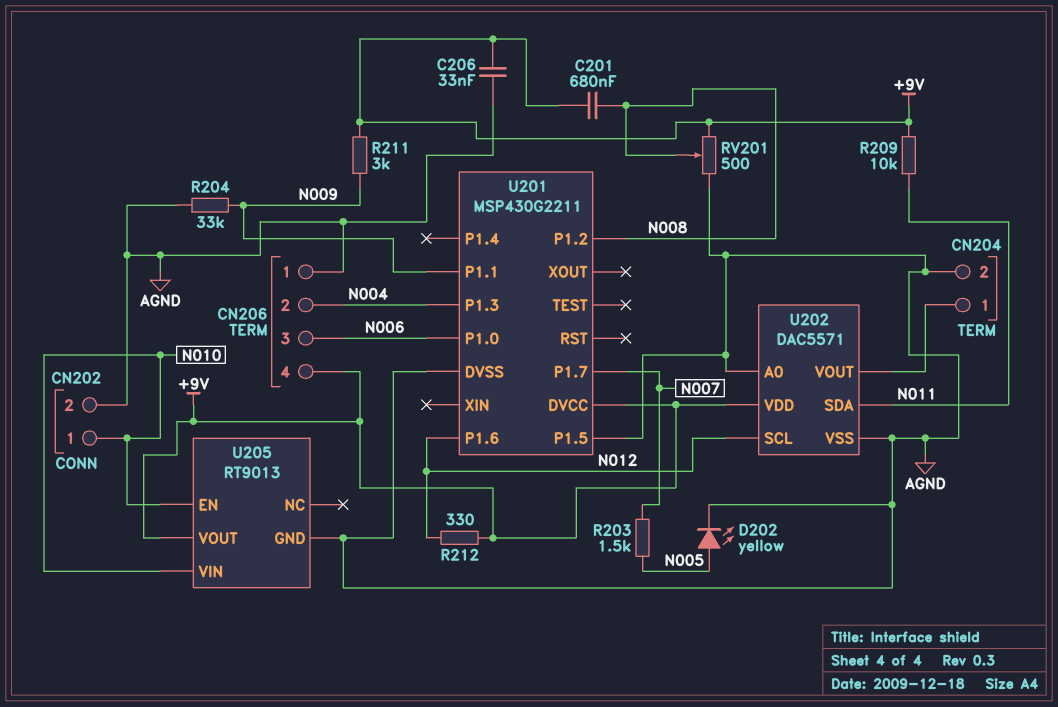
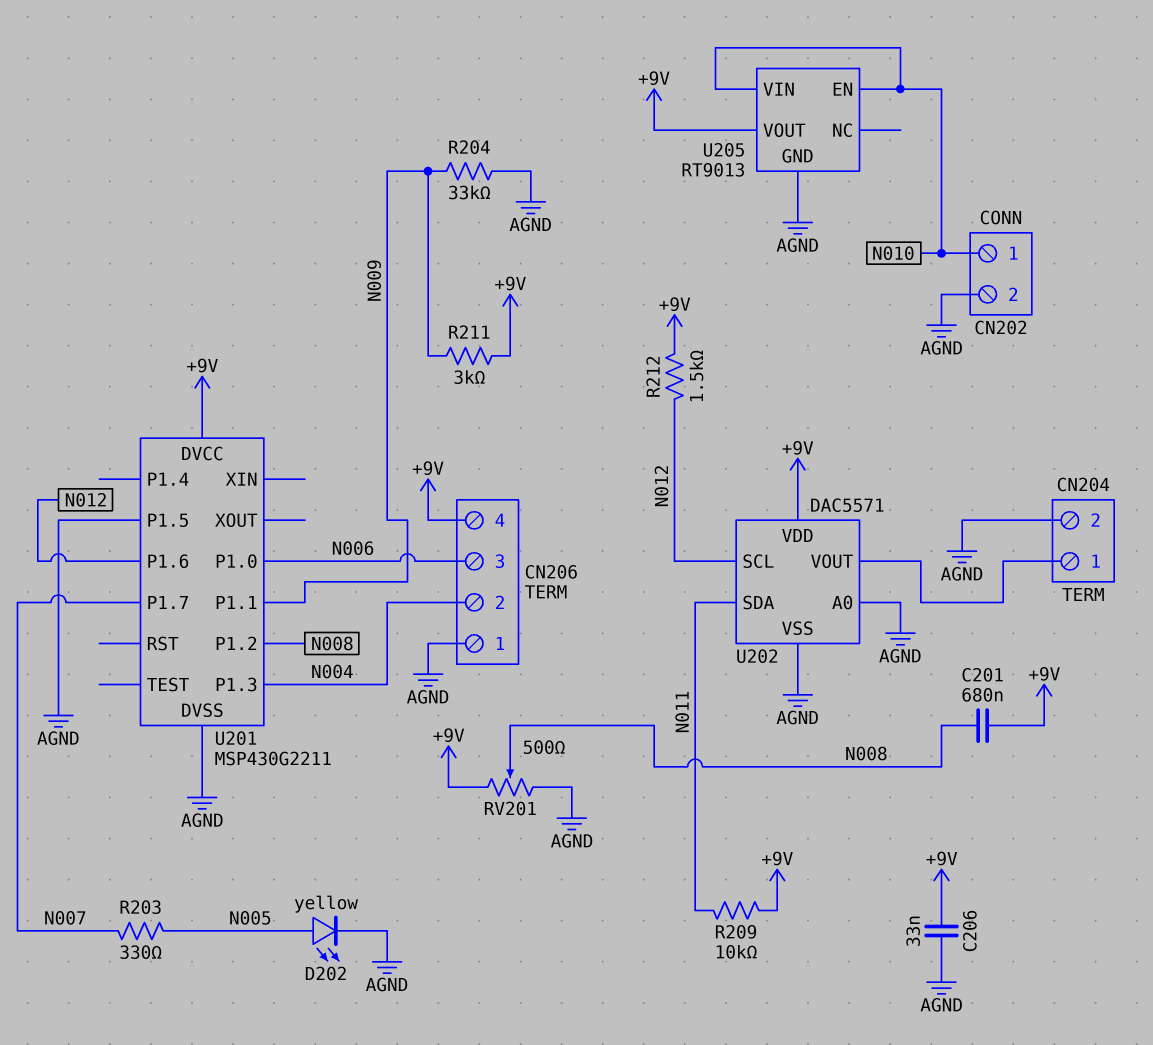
R203: 1.5k (N005, N007) -> 330 (N005, N007)
R212: 330 (+9V, N012) -> 1.5k (+9V, N012)

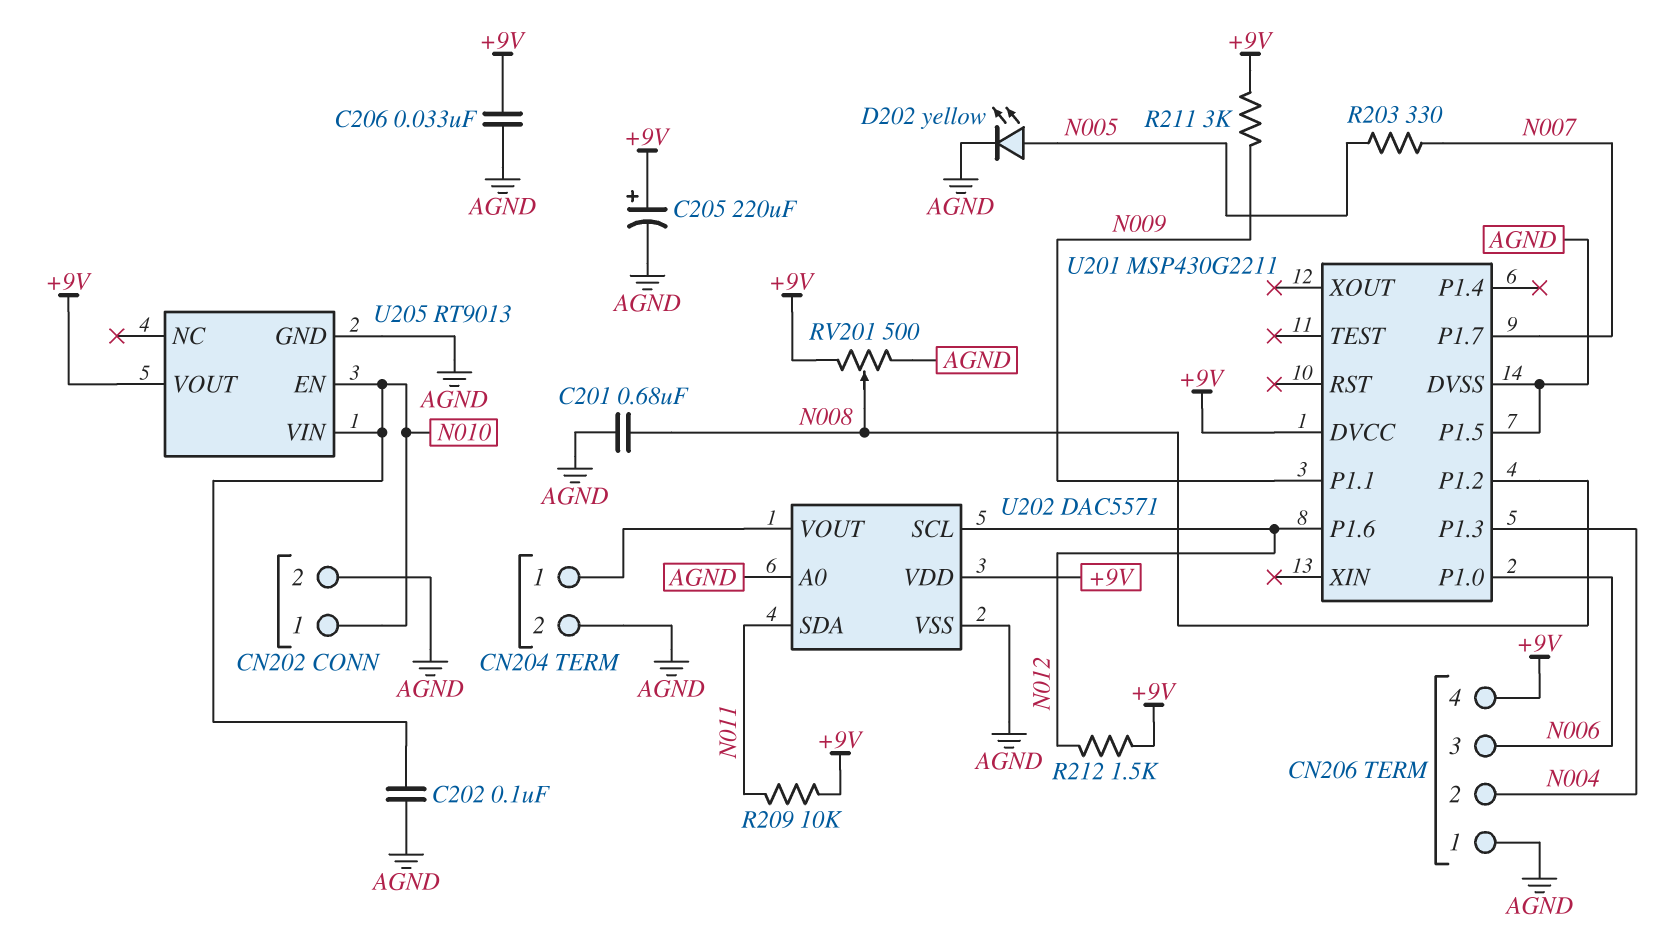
C201: 680nF (+9V, N008) -> 680nF (AGND, N008)
C202: none -> 100nF (AGND, N010)
C205: none -> 220uF (plus +9V, minus AGND)
R204: 33k (AGND, N009) -> none

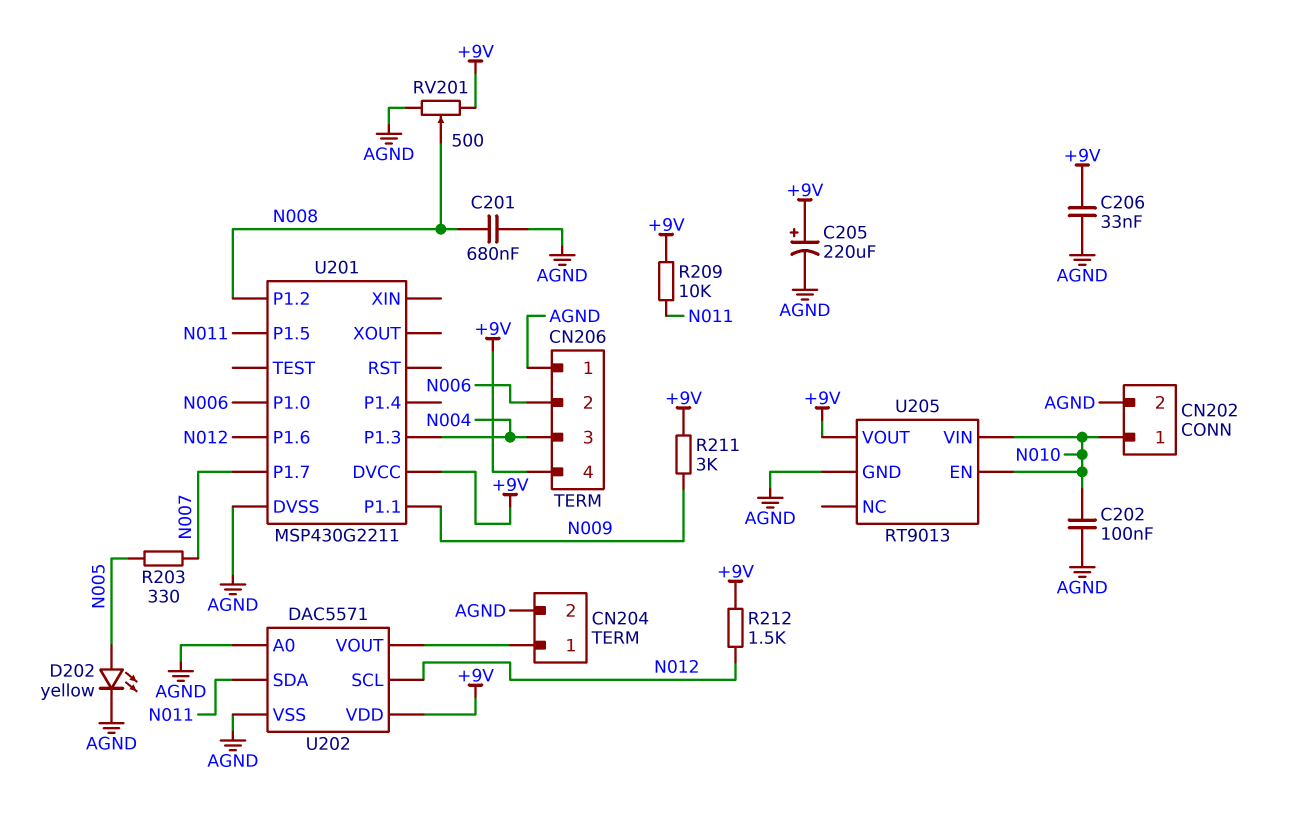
CN206 pin 2: N004 -> N006
CN206 pin 3: N006 -> N004
U201 pin P1.5: AGND -> N011

